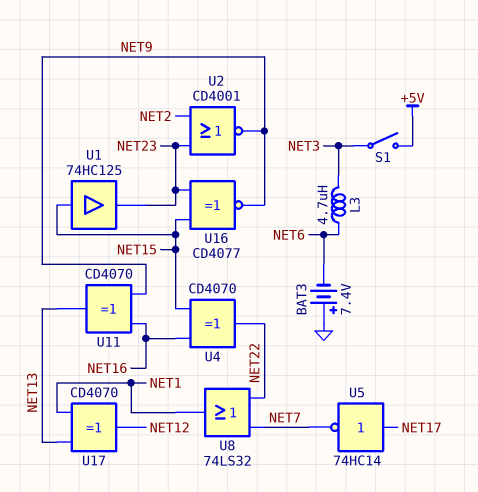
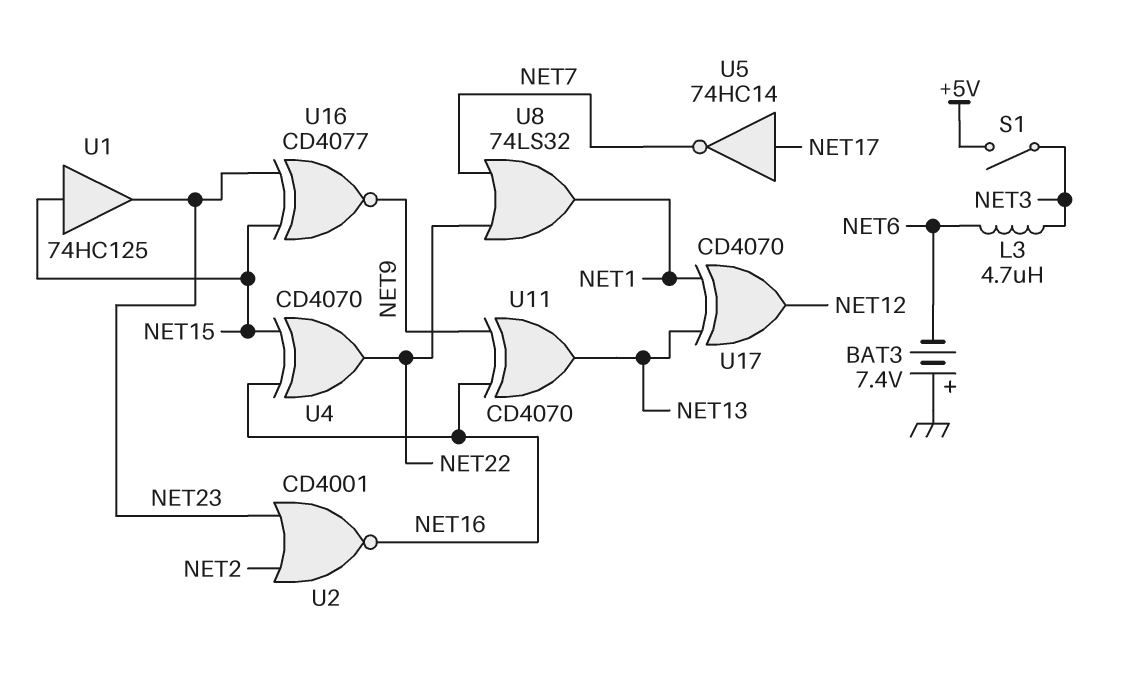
U2: NOR CD4001 (in NET2, in NET23, out NET9) -> NOR CD4001 (in NET2, in NET23, out NET16)

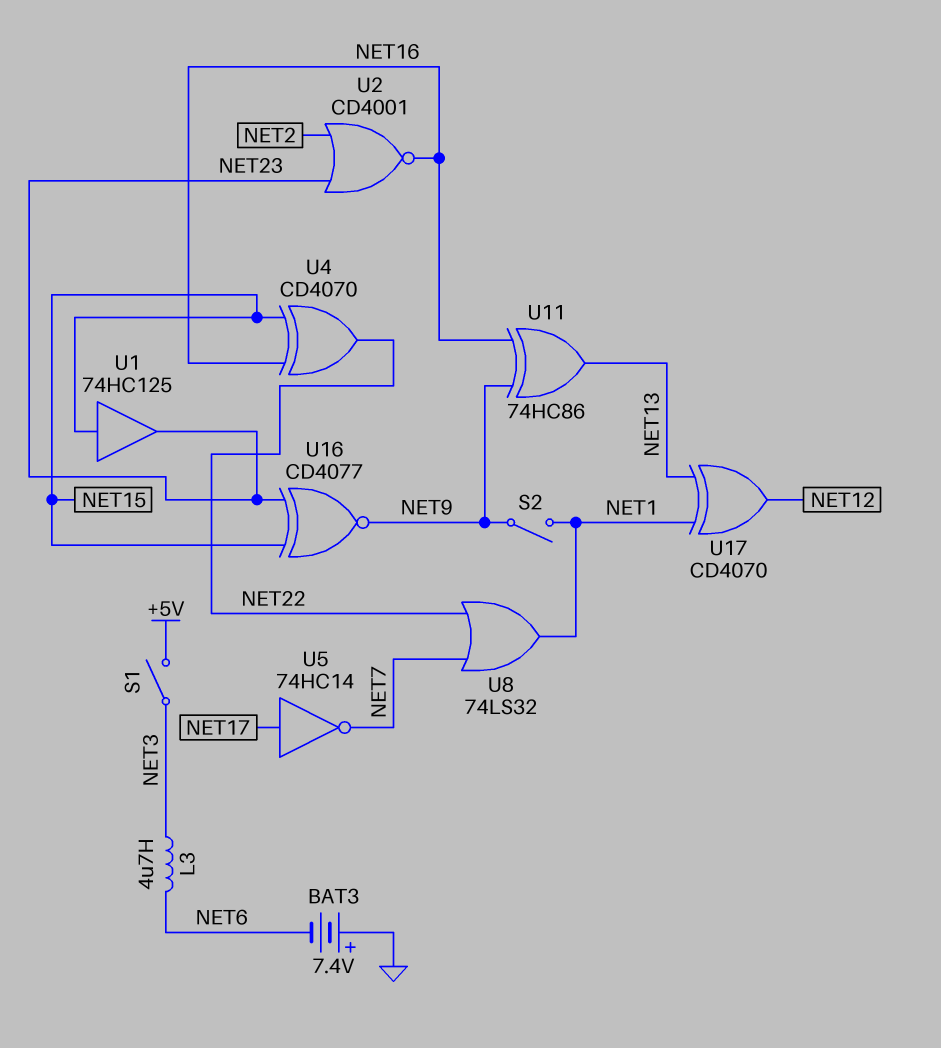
S2: none -> switch (NET1, NET9)
U11: XOR CD4070 (in NET9, in NET16, out NET13) -> XOR 74HC86 (in NET9, in NET16, out NET13)

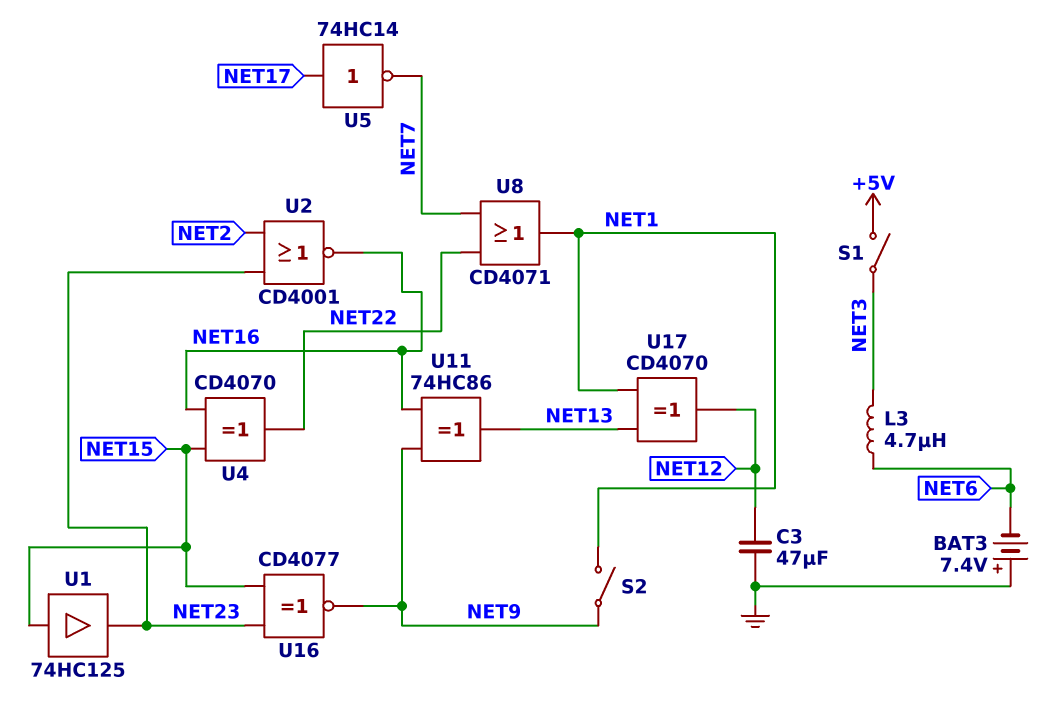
C3: none -> 47uF (GND, NET12)
U8: OR 74LS32 (in NET7, in NET22, out NET1) -> OR CD4071 (in NET7, in NET22, out NET1)

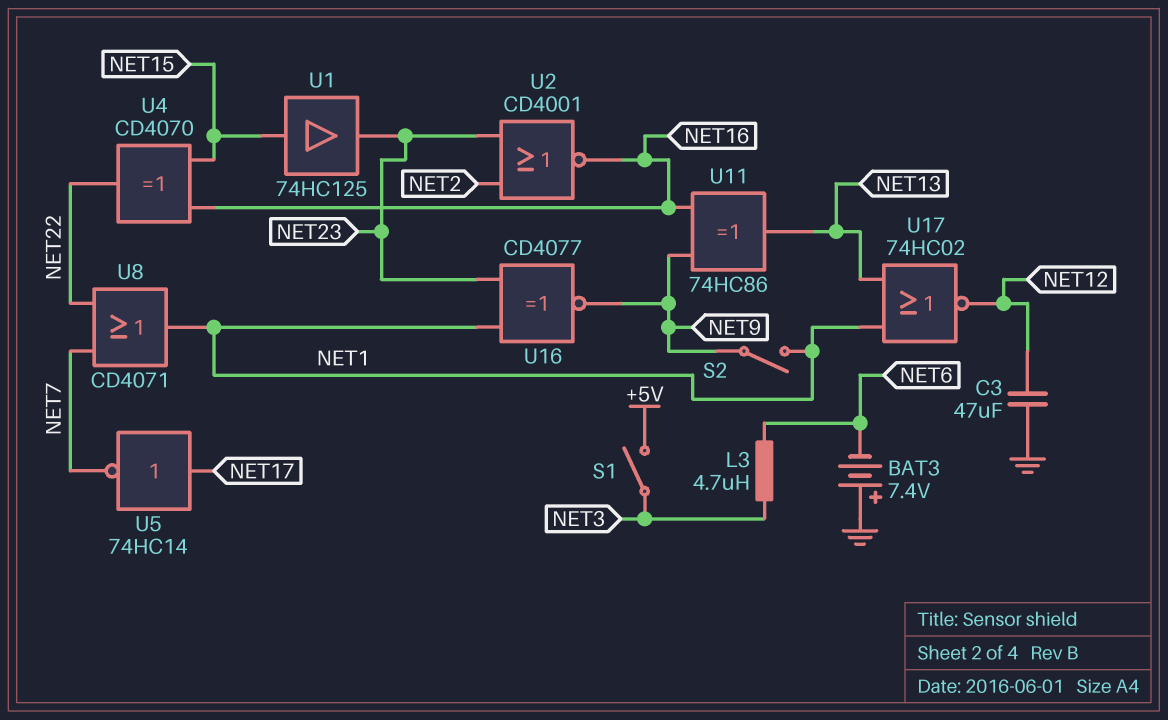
U16: XNOR CD4077 (in NET15, in NET23, out NET9) -> XNOR CD4077 (in NET1, in NET23, out NET9)
U17: XOR CD4070 (in NET1, in NET13, out NET12) -> NOR 74HC02 (in NET1, in NET13, out NET12)

